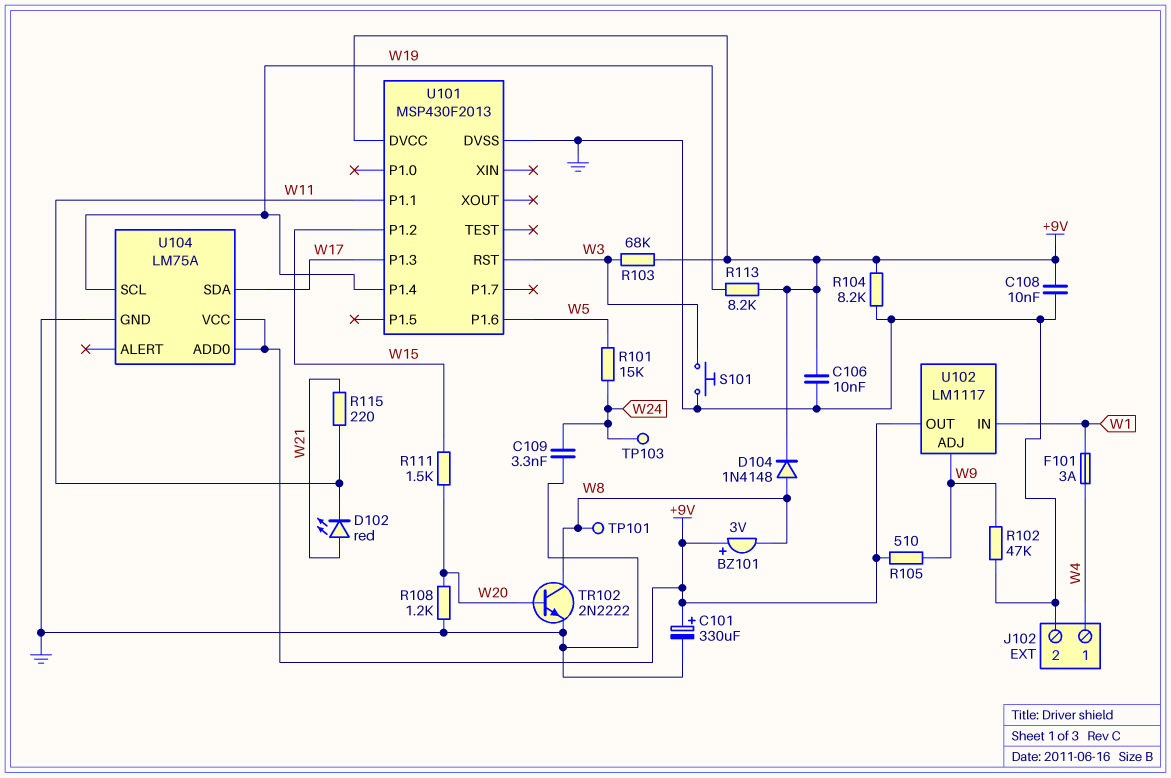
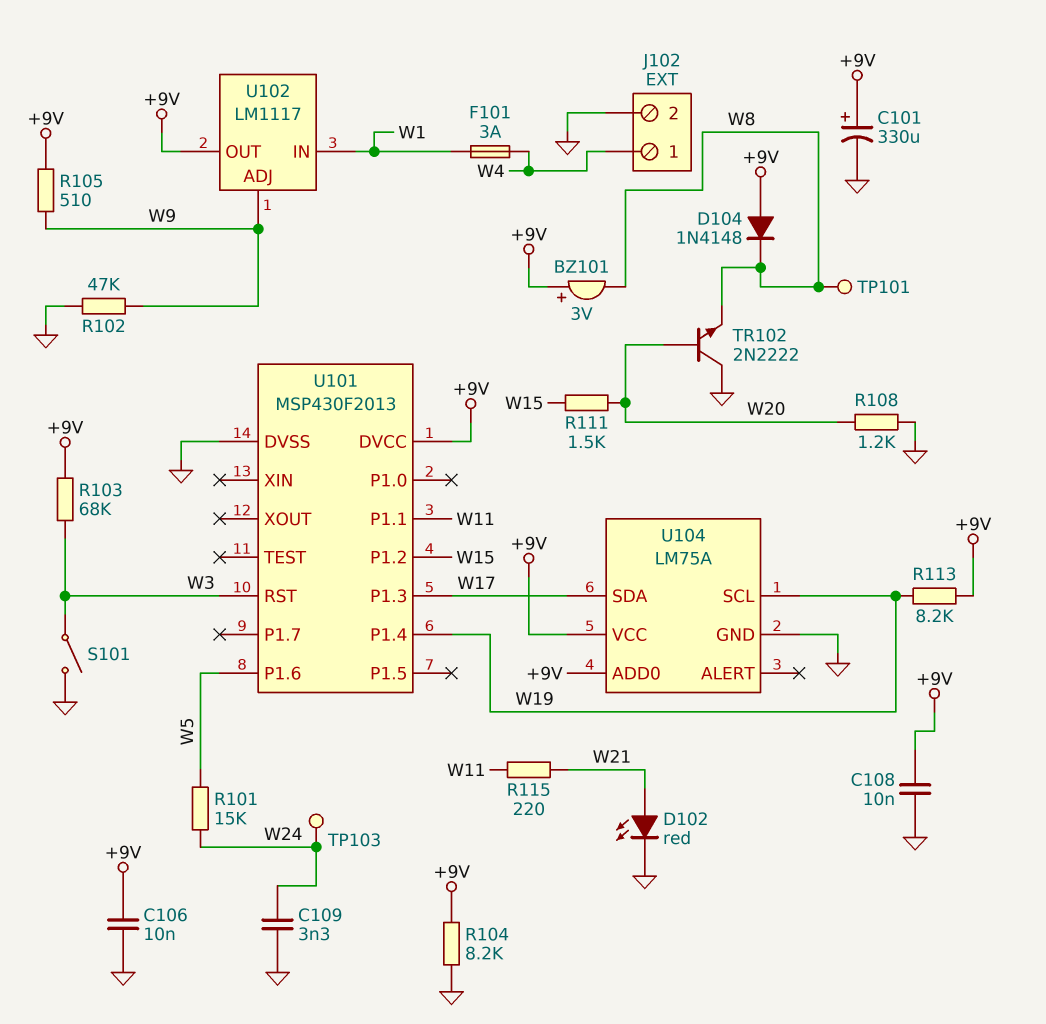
D102: LED red (A W21, K W11) -> LED red (A W21, K GND)
D104: diode 1N4148 (A W8, K +9V) -> diode 1N4148 (A +9V, K W8)
S101: button (GND, W3) -> switch (GND, W3)
TR102: NPN 2N2222 (B W20, C W8, E GND) -> NPN 2N2222 (B W20, C GND, E W8)

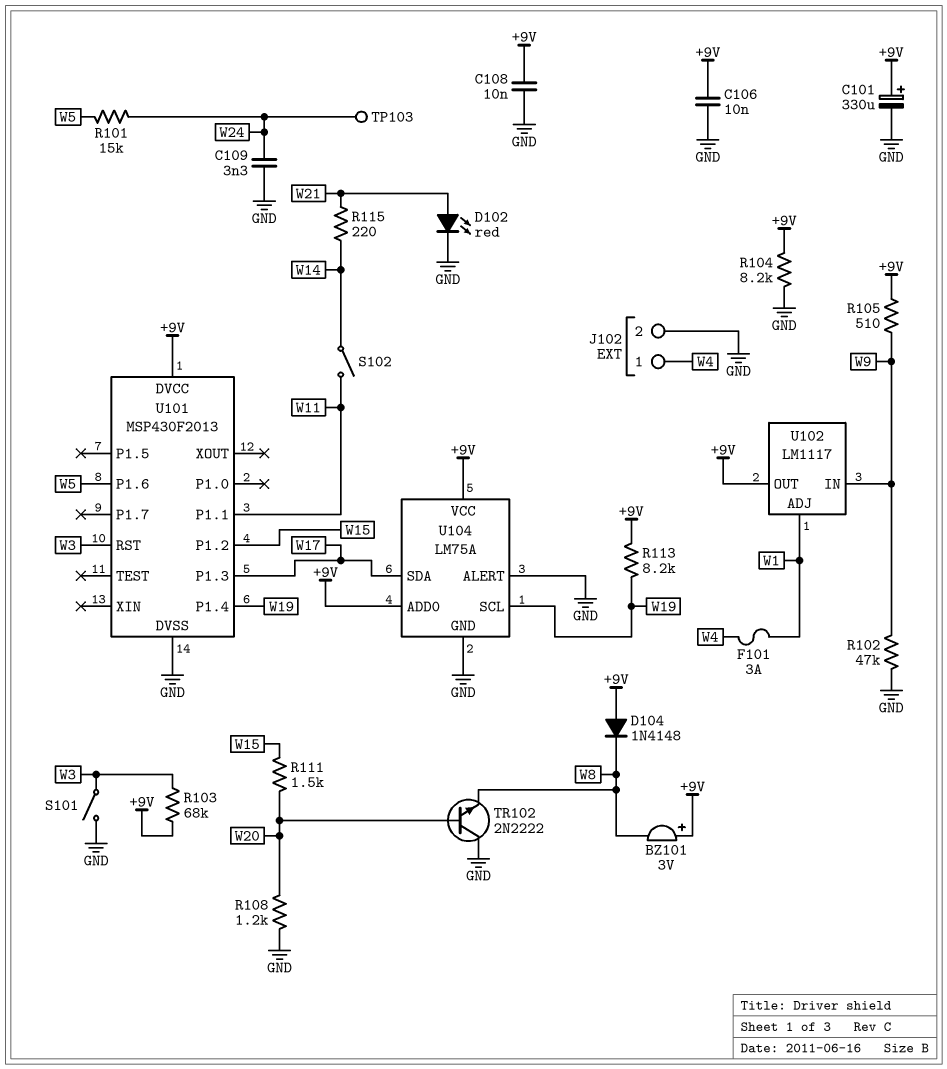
R115: 220 (W11, W21) -> 220 (W14, W21)
S102: none -> switch (W11, W14)
TP101: test point (W8) -> none
U102 pin ADJ: W9 -> W1
U102 pin IN: W1 -> W9
U104 pin ALERT: none -> GND

